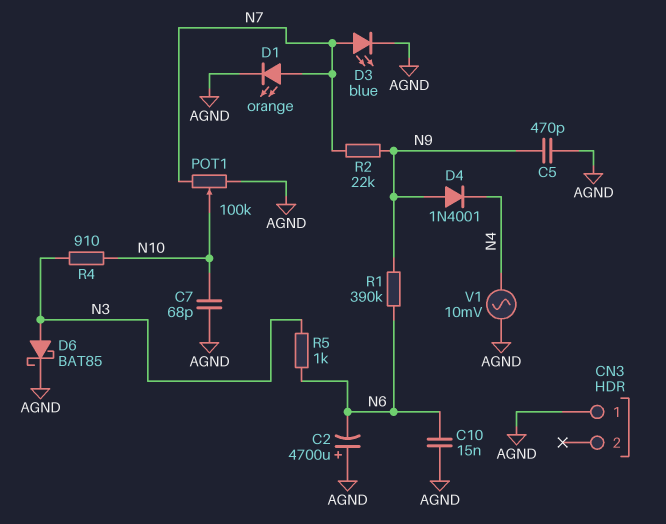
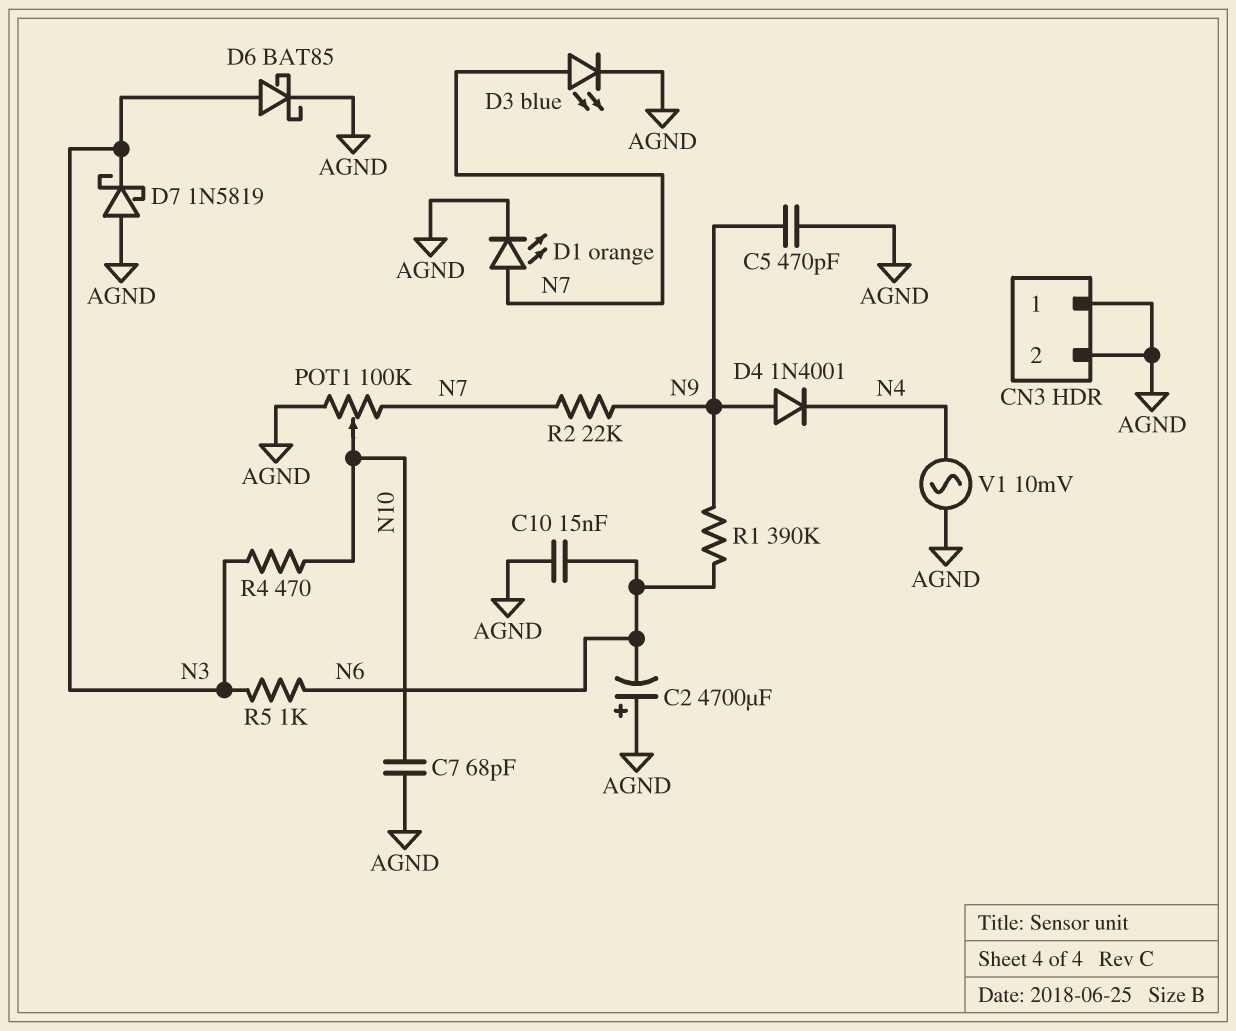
CN3 pin 2: none -> AGND
D7: none -> schottky 1N5819 (A AGND, K N3)
R4: 910 (N3, N10) -> 470 (N3, N10)

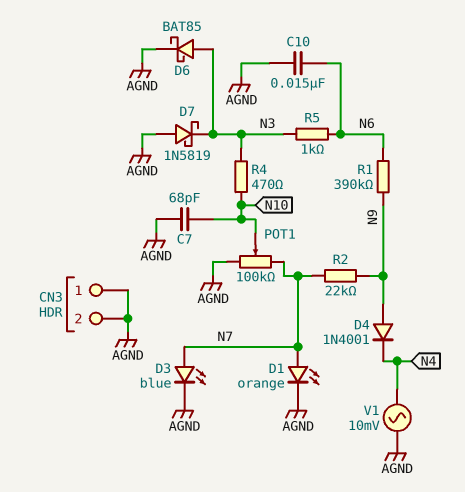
C2: 4700uF (plus AGND, minus N6) -> none
C5: 470pF (AGND, N9) -> none

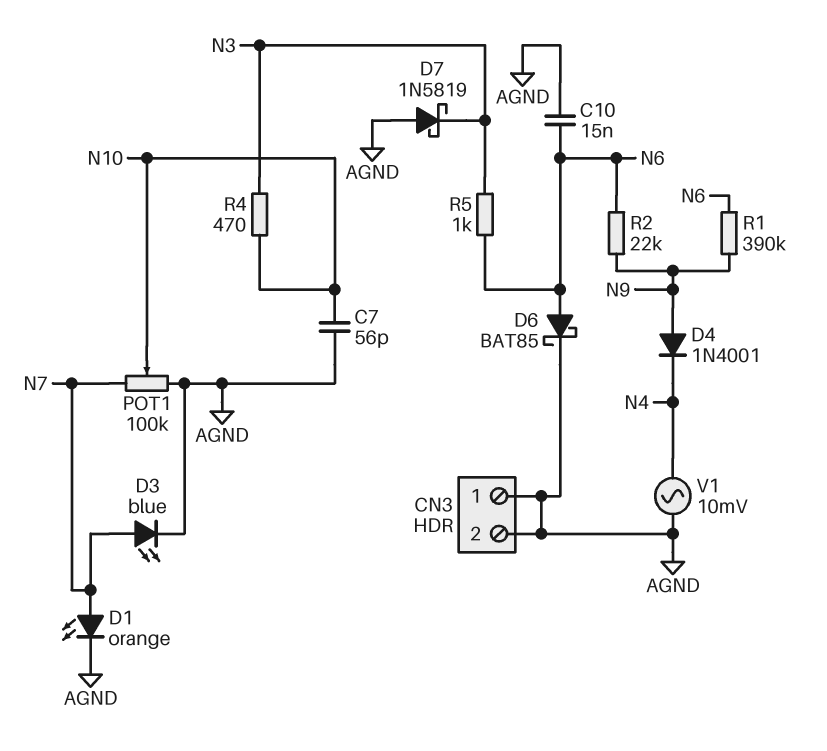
C7: 68pF (AGND, N10) -> 56pF (AGND, N10)
D6: schottky BAT85 (A N3, K AGND) -> schottky BAT85 (A N6, K AGND)
R2: 22k (N7, N9) -> 22k (N6, N9)

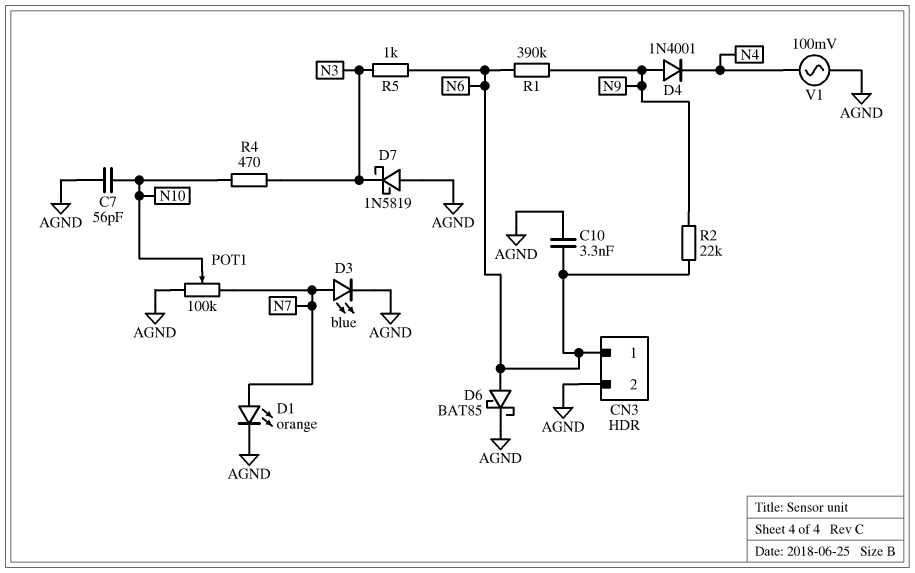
C10: 15nF (AGND, N6) -> 3.3nF (AGND, N6)
CN3 pin 1: AGND -> N6
V1: AC 10mV (AGND, N4) -> AC 100mV (AGND, N4)

